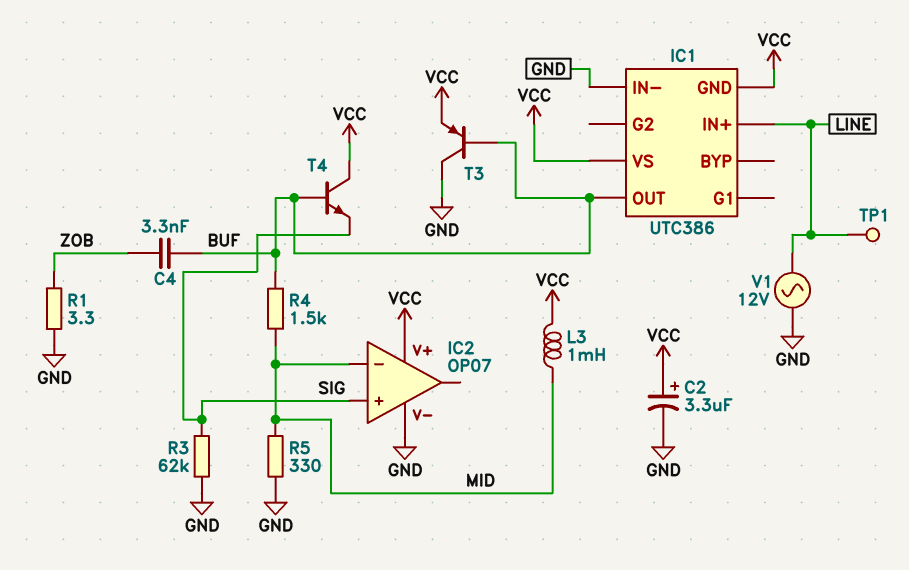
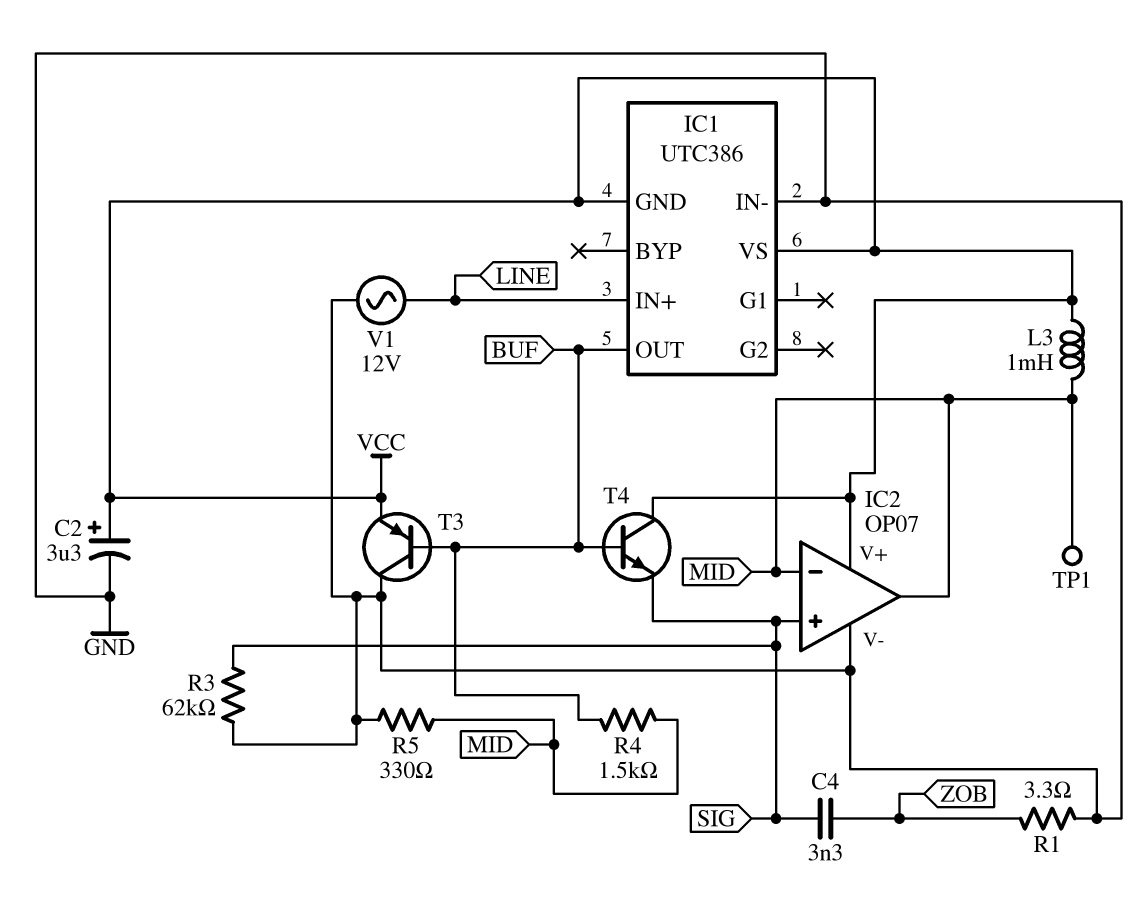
C4: 3.3nF (BUF, ZOB) -> 3.3nF (SIG, ZOB)
IC2 pin out: none -> MID
TP1: test point (LINE) -> test point (MID)

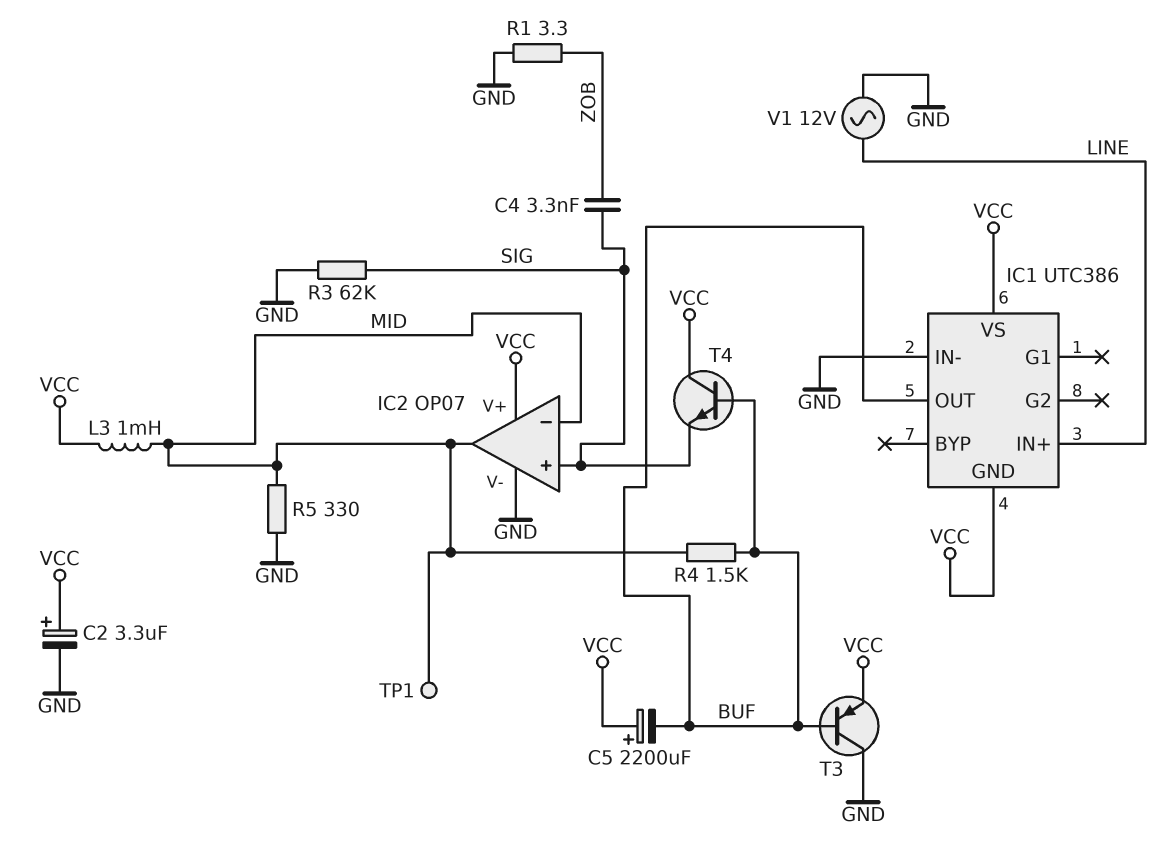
C5: none -> 2200uF (plus VCC, minus BUF)

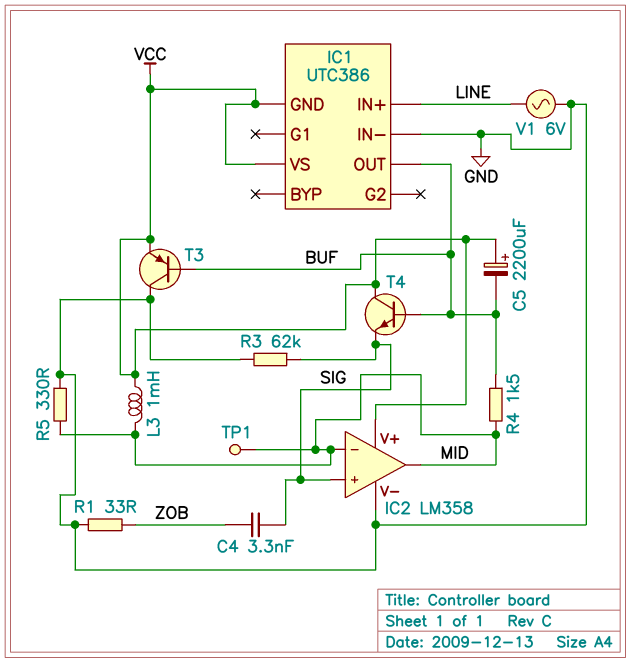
C2: 3.3uF (plus VCC, minus GND) -> none
IC2: OP07 -> LM358
R1: 3.3 (GND, ZOB) -> 33 (GND, ZOB)
V1: AC 12V (GND, LINE) -> AC 6V (GND, LINE)

